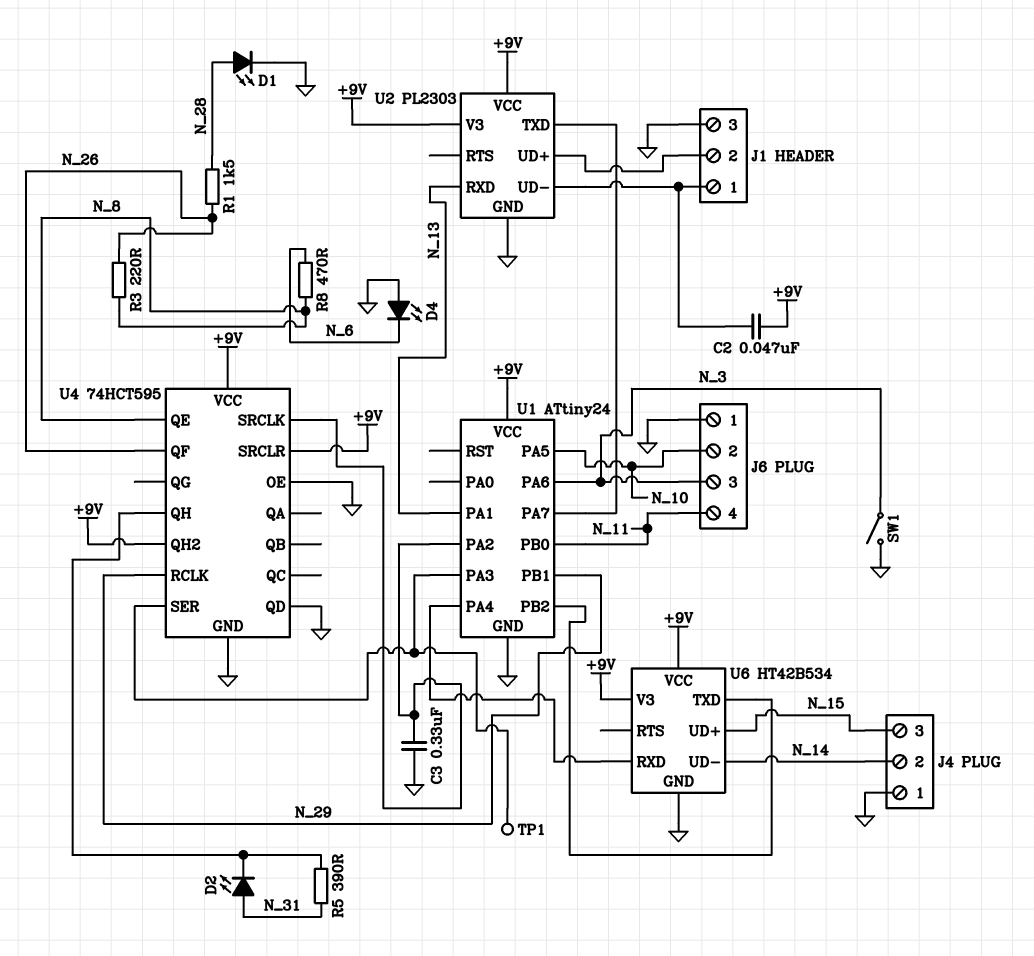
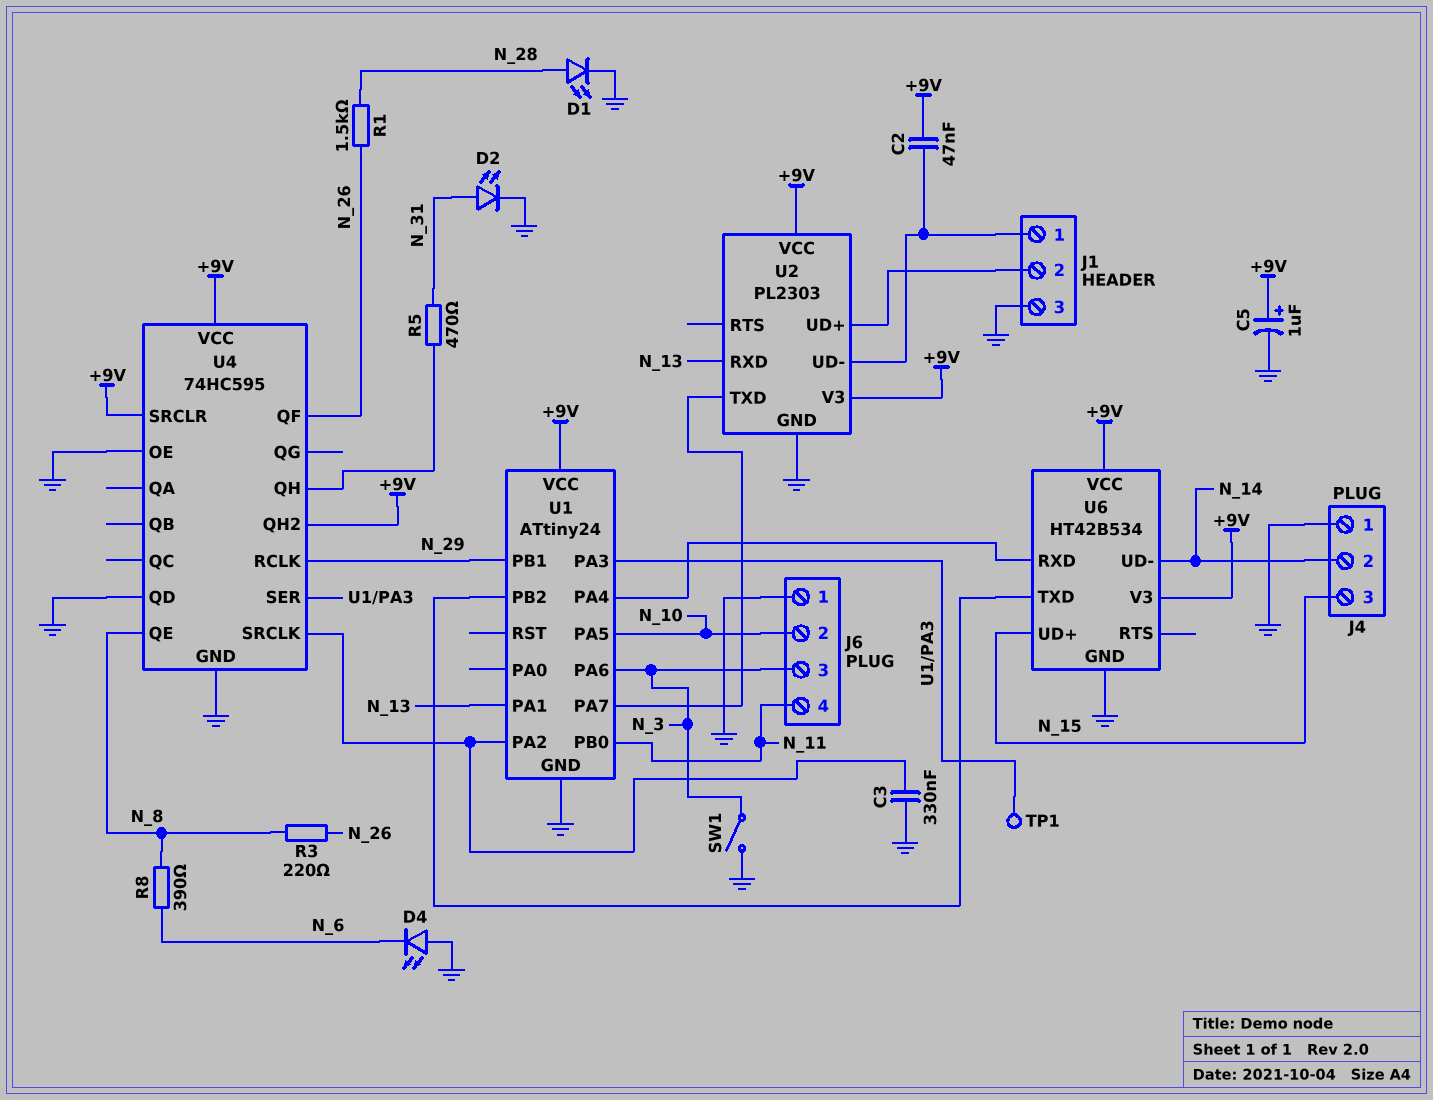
C5: none -> 1uF (plus +9V, minus GND)
D2: LED (A N_31, K U4/QH) -> LED (A N_31, K GND)
R5: 390 (N_31, U4/QH) -> 470 (N_31, U4/QH)
R8: 470 (N_6, N_8) -> 390 (N_6, N_8)
U4: 74HCT595 -> 74HC595

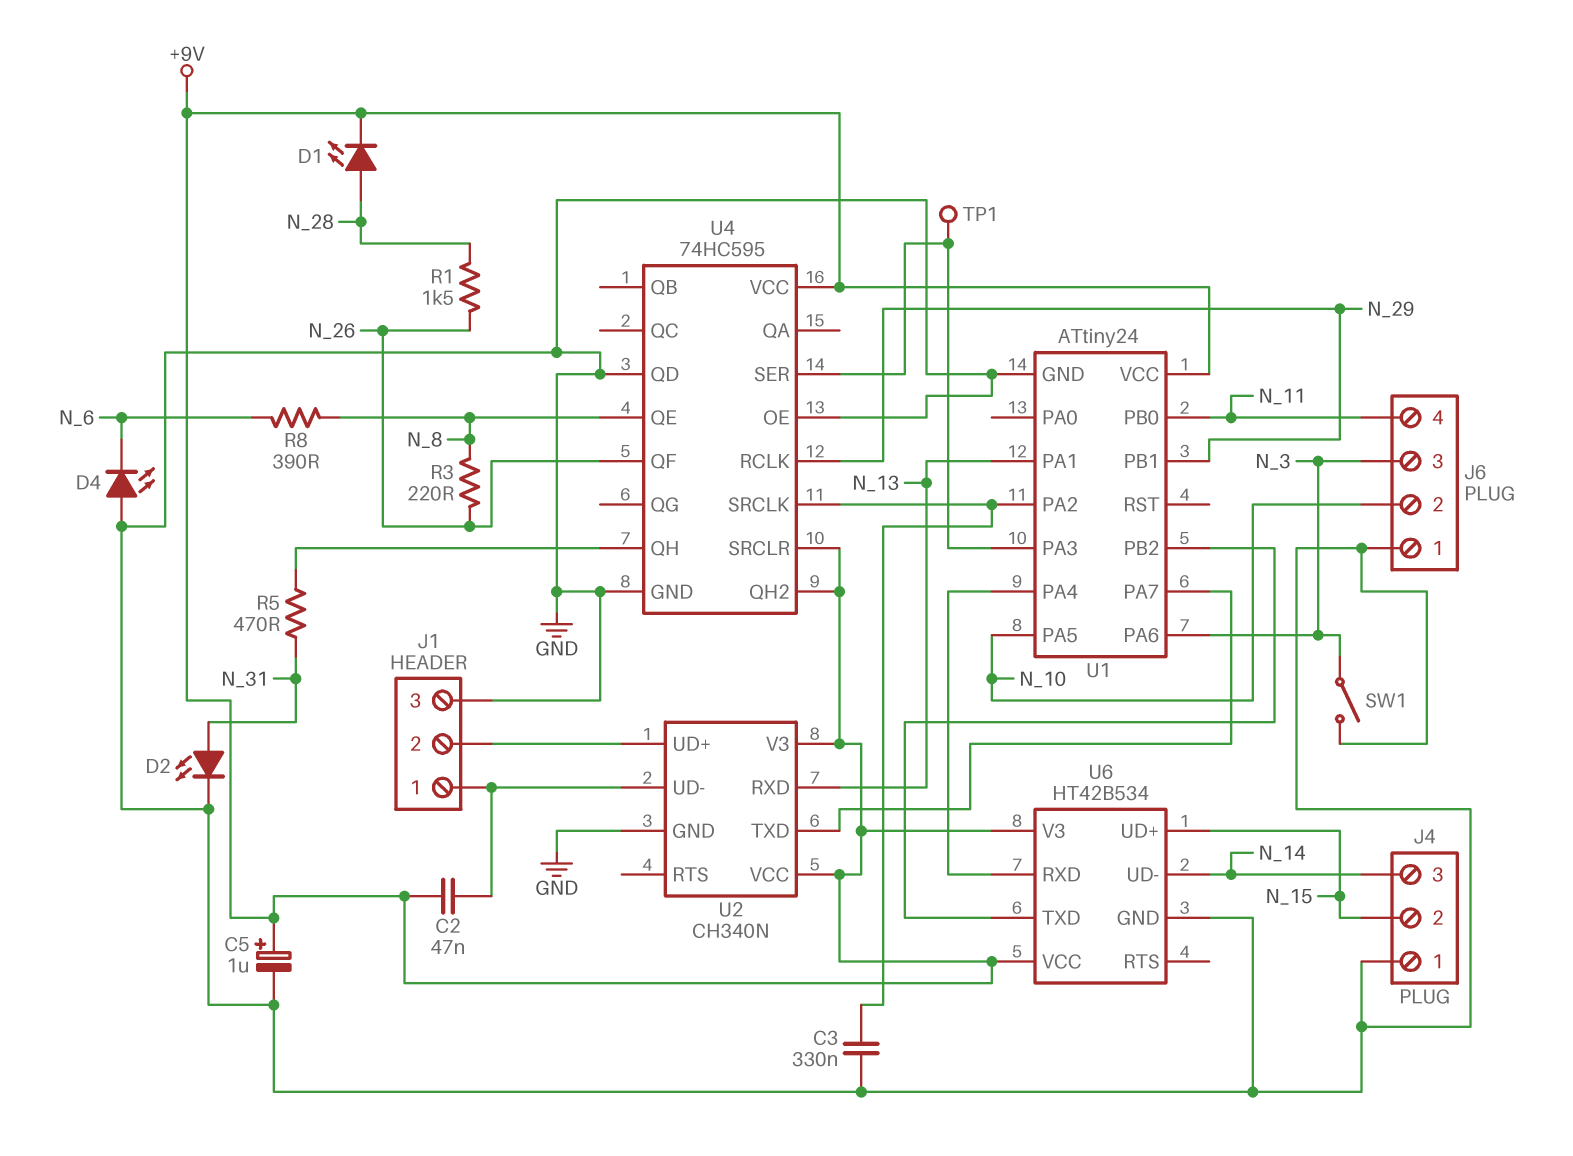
D1: LED (A N_28, K GND) -> LED (A N_28, K +9V)
J4 pin 2: N_14 -> N_15
J4 pin 3: N_15 -> N_14
U2: PL2303 -> CH340N

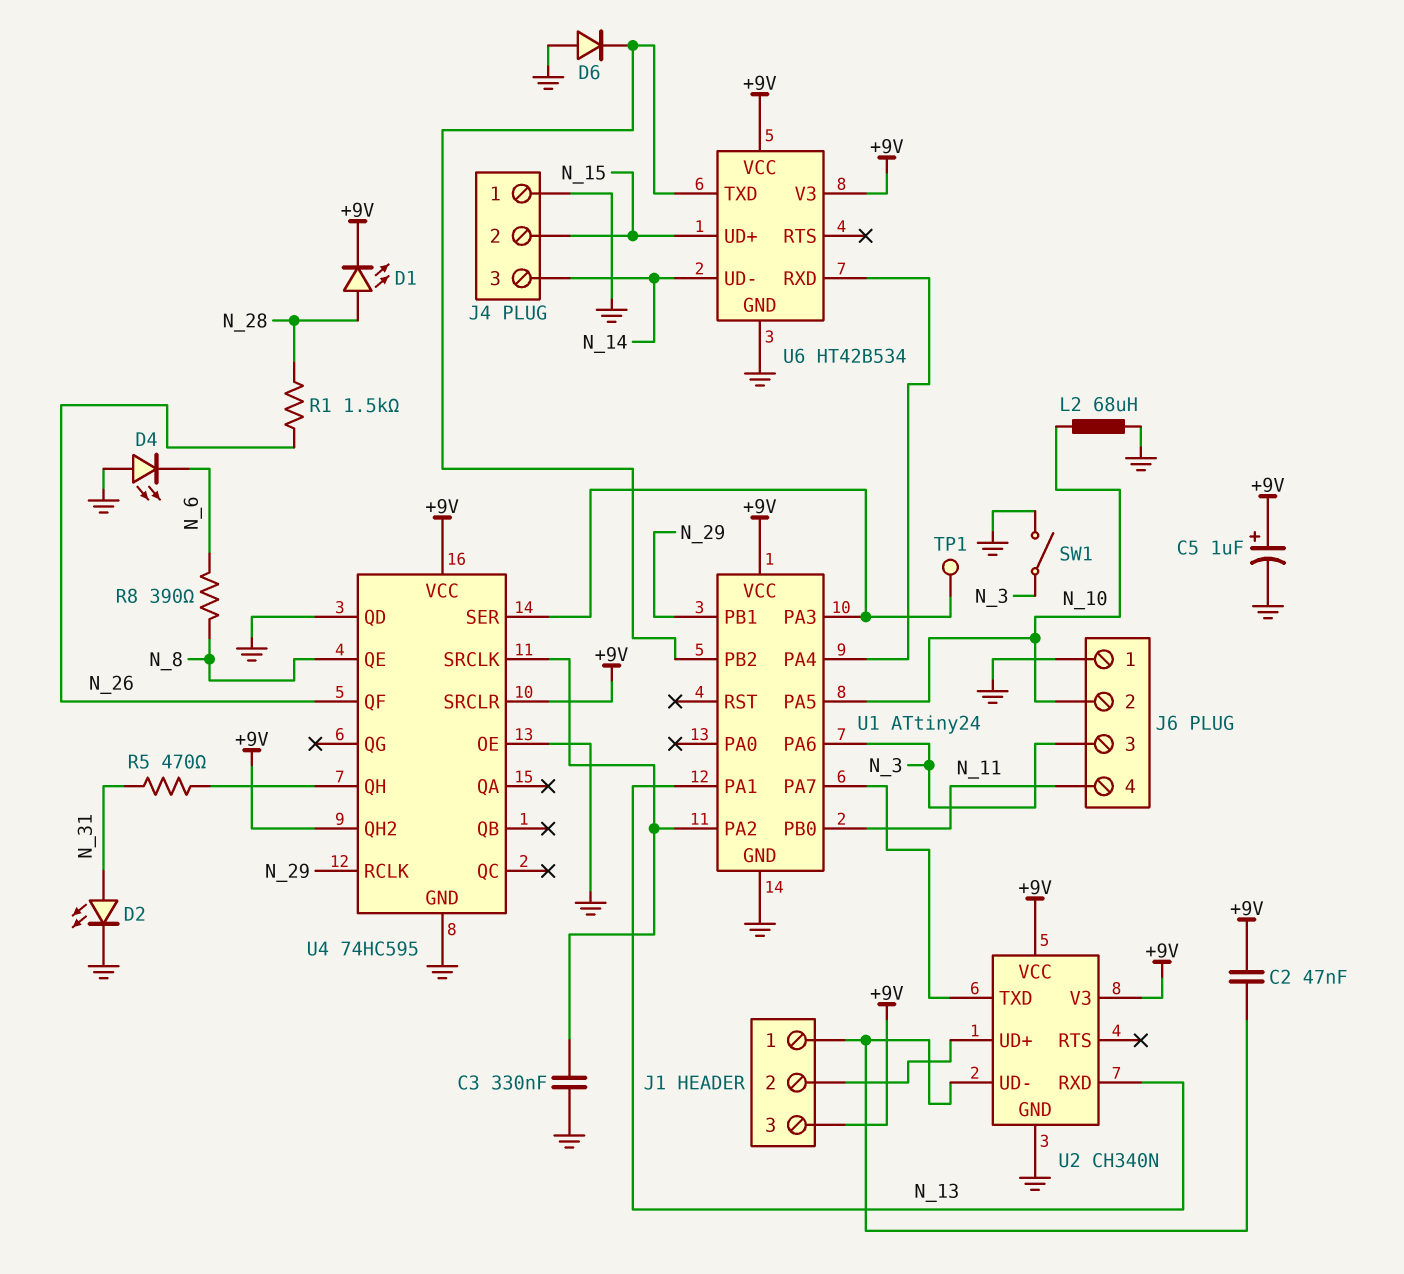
D6: none -> diode (A GND, K U1/PB2)
J1 pin 3: GND -> +9V
L2: none -> 68uH (GND, N_10)
R3: 220 (N_8, N_26) -> none

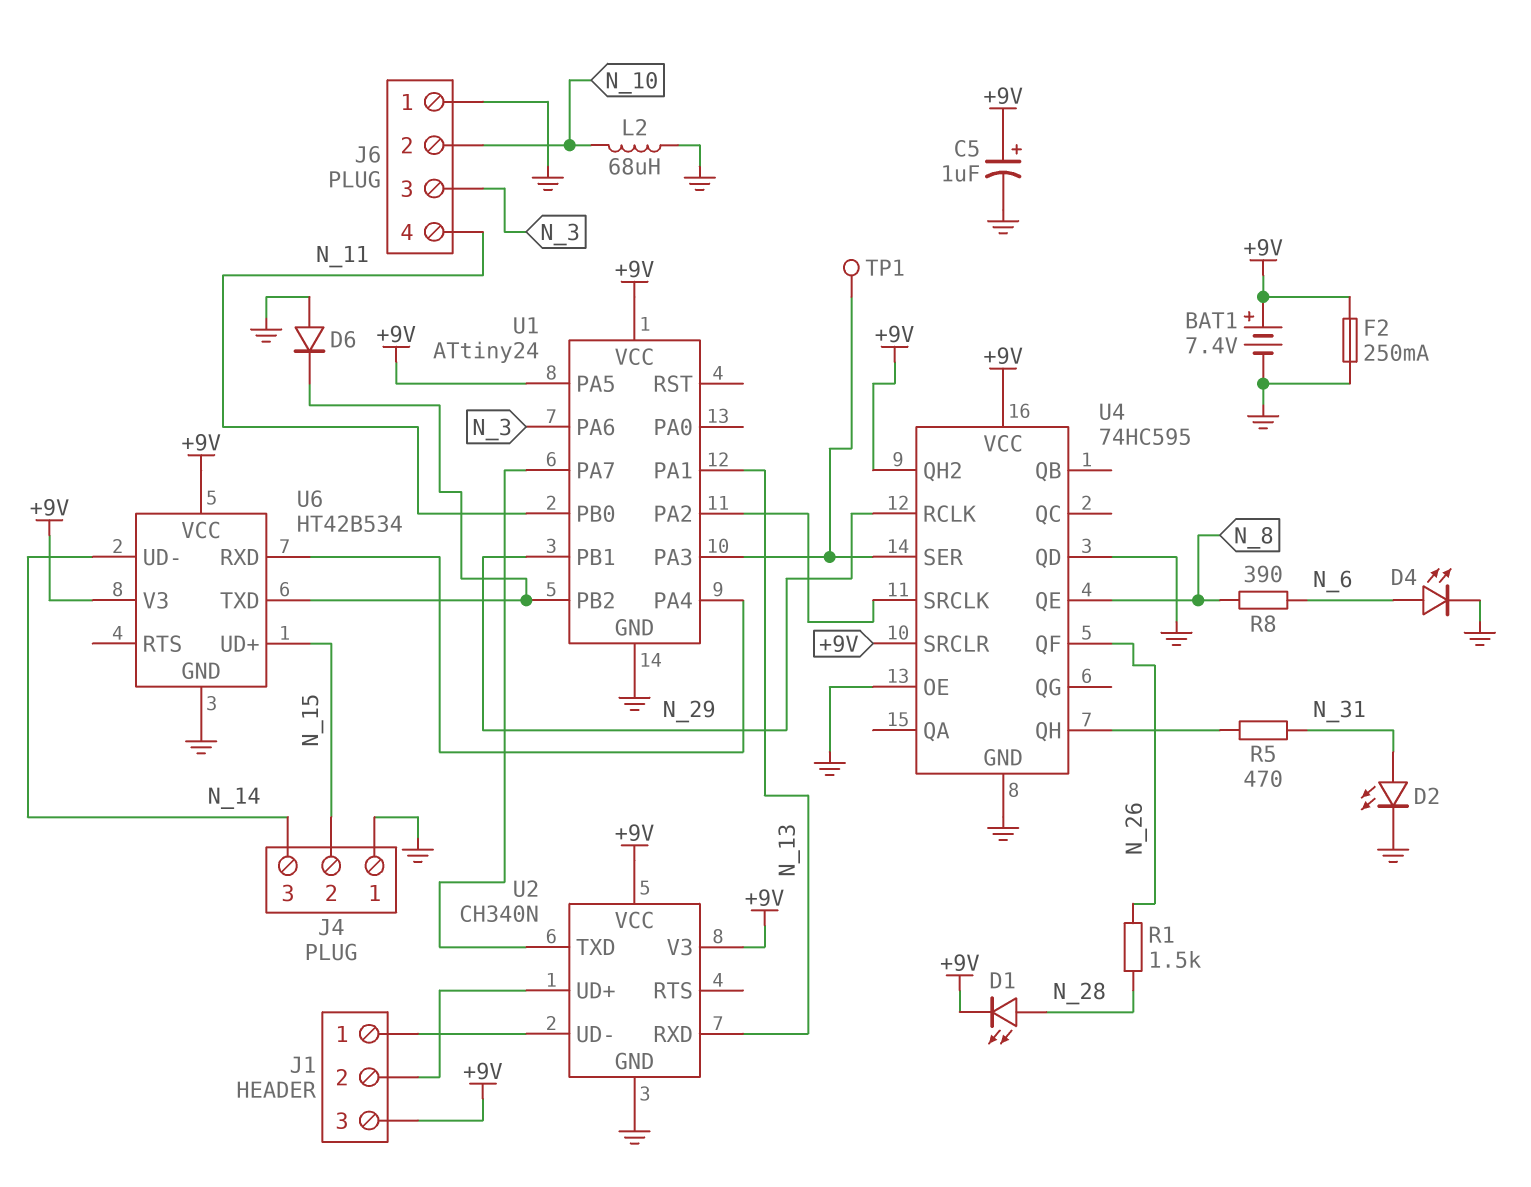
BAT1: none -> 7.4V (plus +9V, minus GND)
C2: 47nF (+9V, J1/1) -> none
C3: 330nF (GND, U1/PA2) -> none
D4: LED (A GND, K N_6) -> LED (A N_6, K GND)
F2: none -> 250mA (+9V, GND)
SW1: switch (GND, N_3) -> none
U1 pin PA5: N_10 -> +9V

